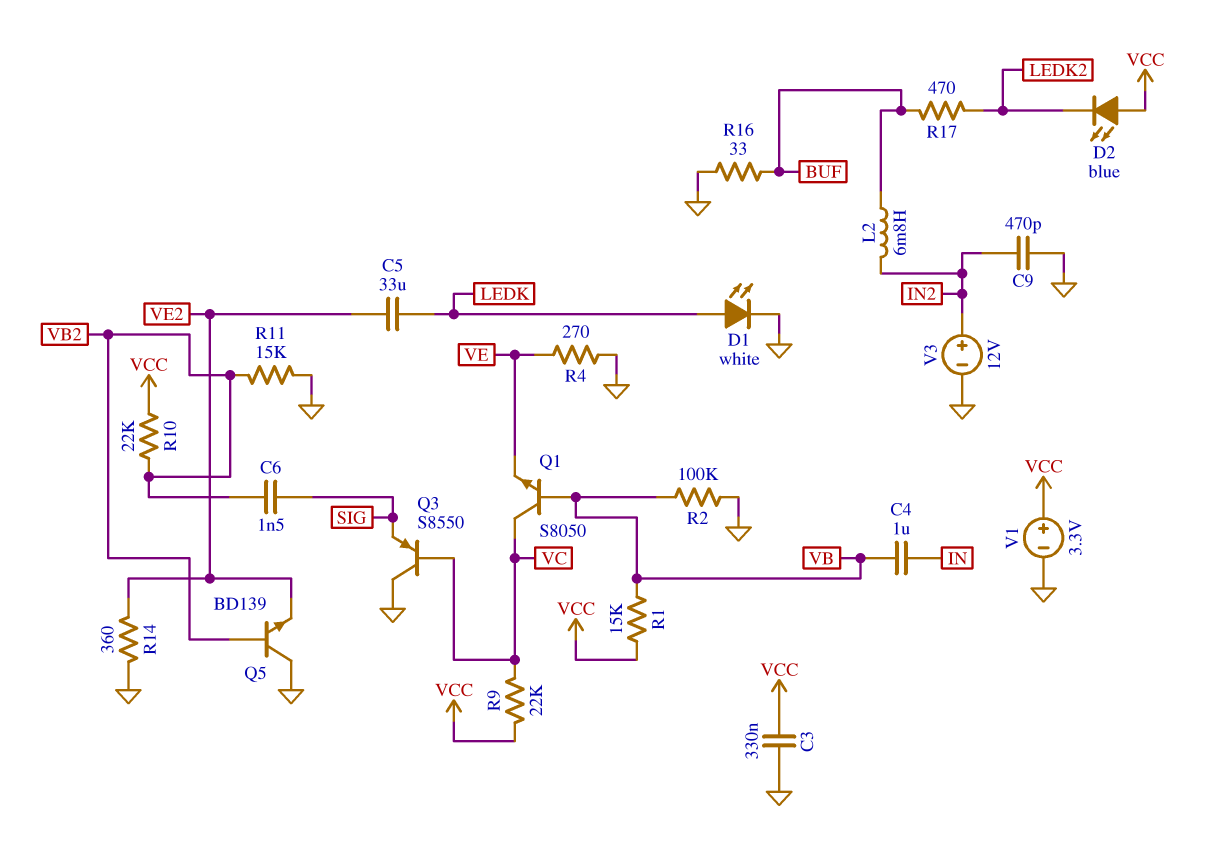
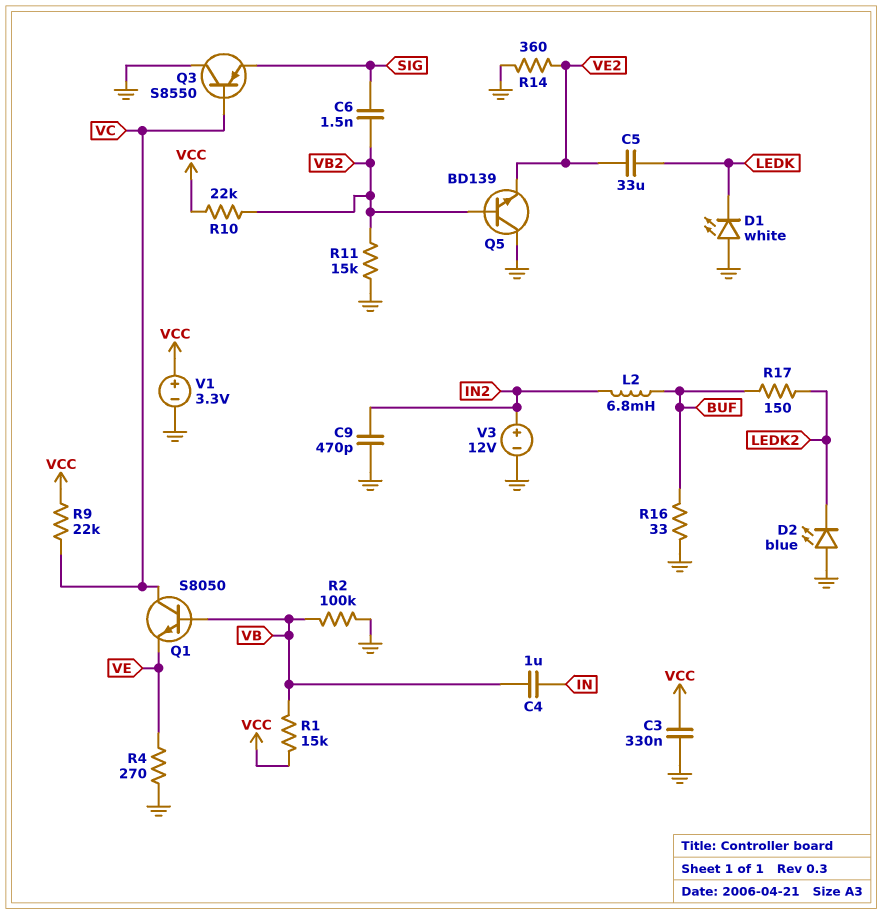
D1: LED white (A LEDK, K GND) -> LED white (A GND, K LEDK)
D2: LED blue (A VCC, K LEDK2) -> LED blue (A GND, K LEDK2)
R17: 470 (BUF, LEDK2) -> 150 (BUF, LEDK2)

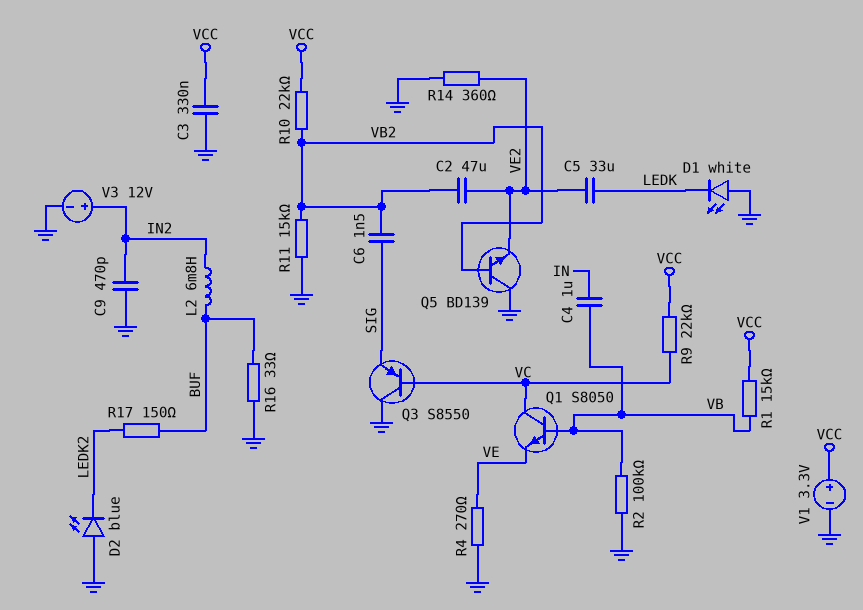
C2: none -> 47uF (VB2, VE2)

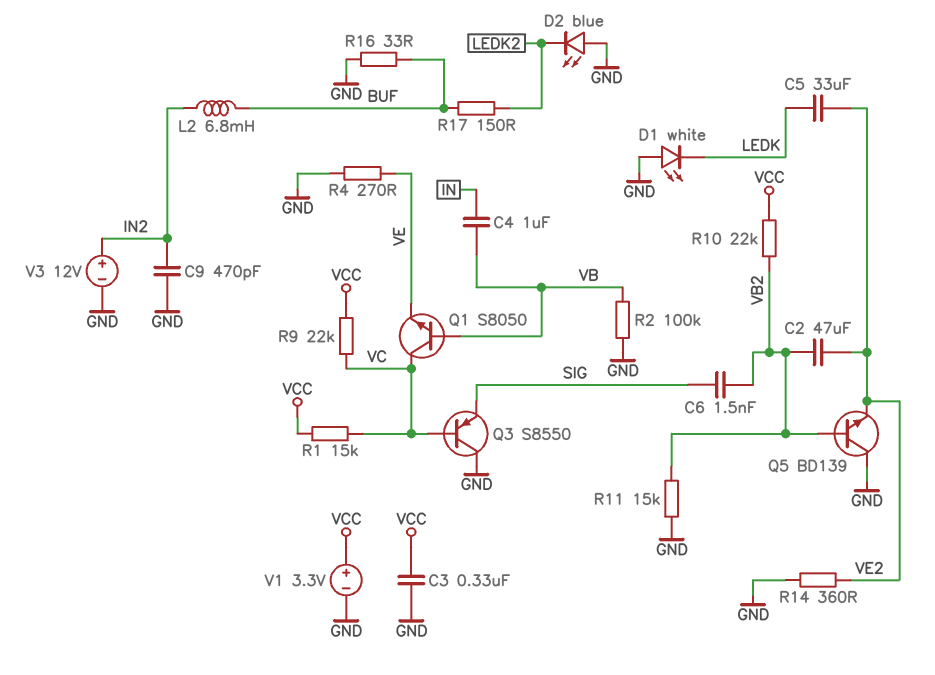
R1: 15k (VB, VCC) -> 15k (VC, VCC)

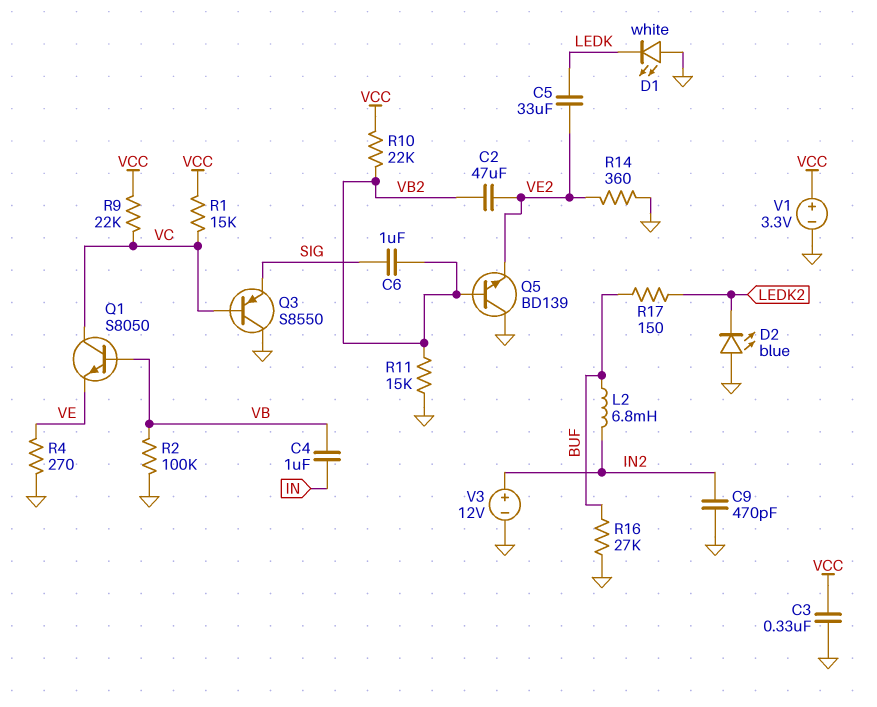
C6: 1.5nF (SIG, VB2) -> 1uF (SIG, VB2)
R16: 33 (BUF, GND) -> 27k (BUF, GND)

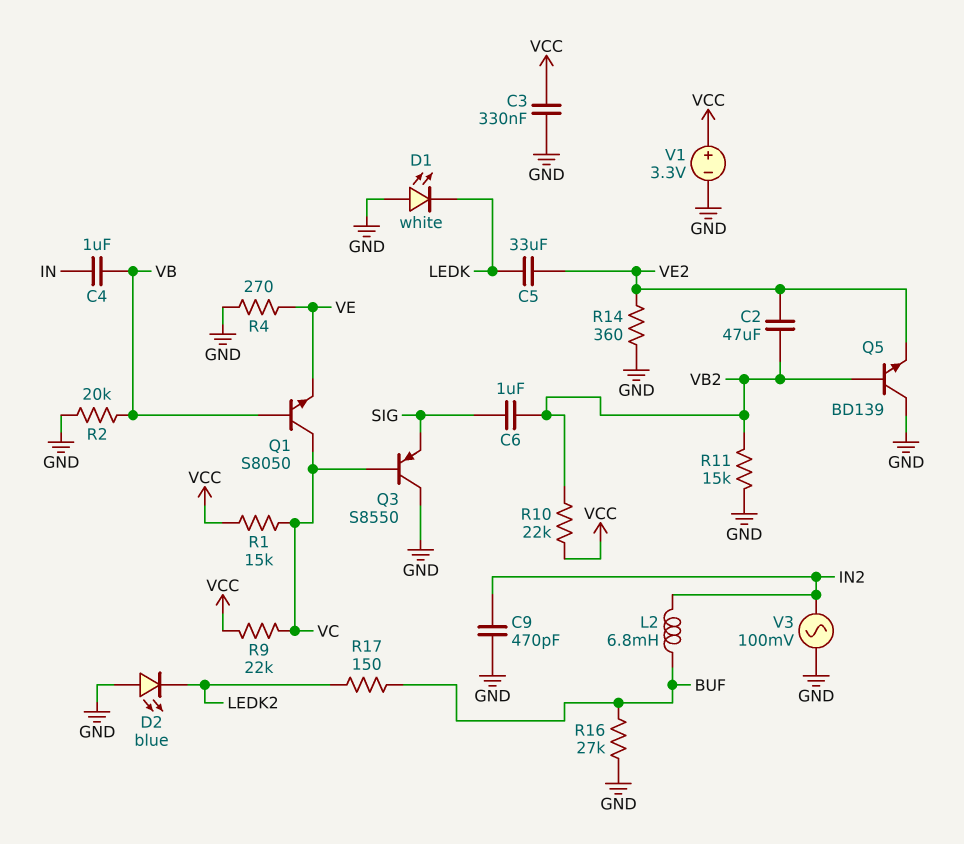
R2: 100k (GND, VB) -> 20k (GND, VB)
V3: 12V (plus IN2, minus GND) -> AC 100mV (GND, IN2)

